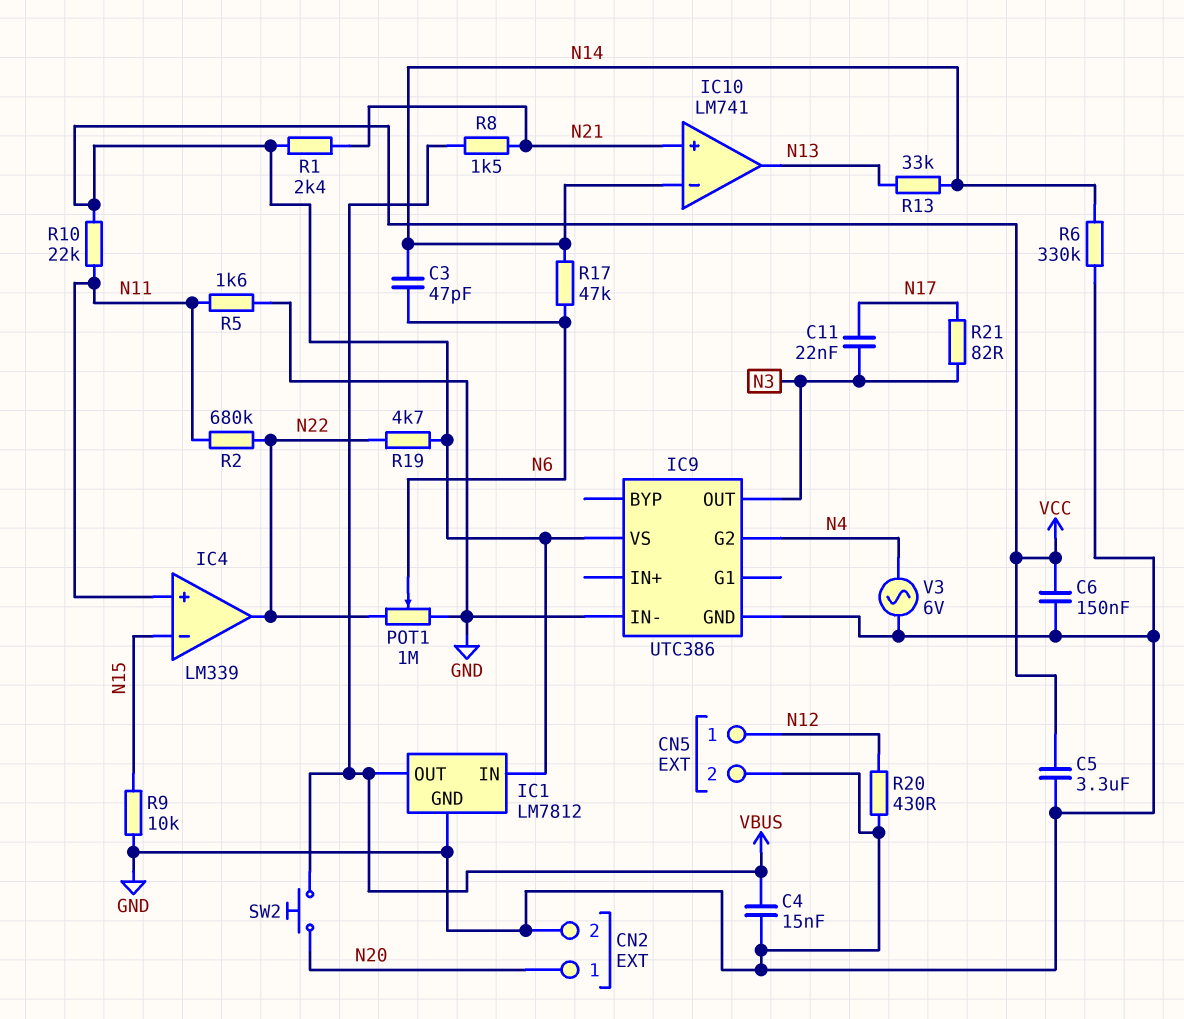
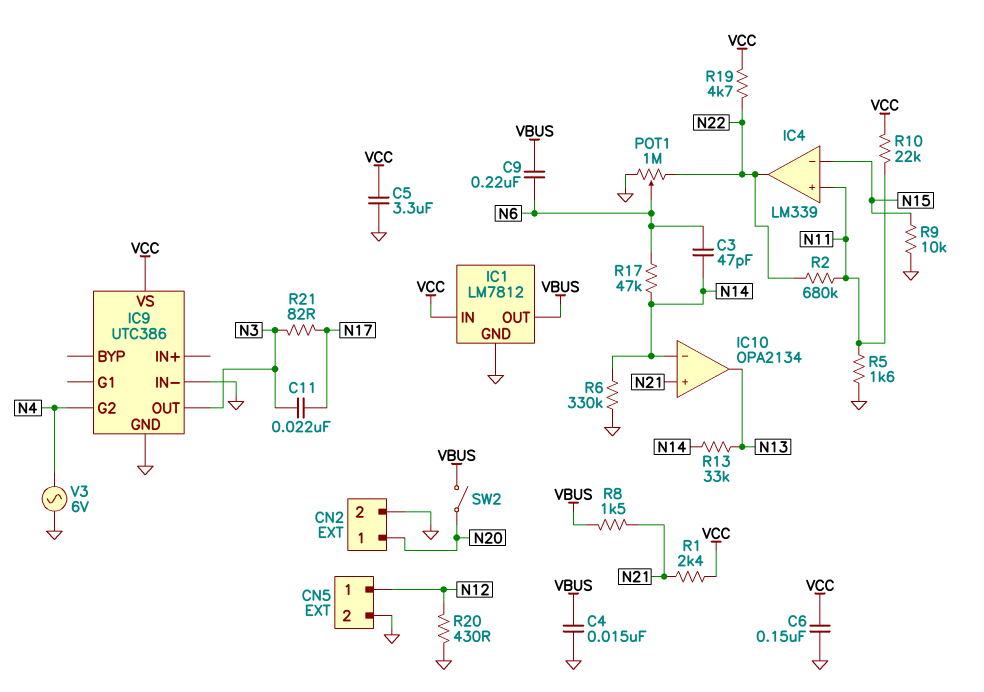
C9: none -> 220nF (N6, VBUS)
IC10: LM741 -> OPA2134
SW2: button (N20, VBUS) -> switch (N20, VBUS)

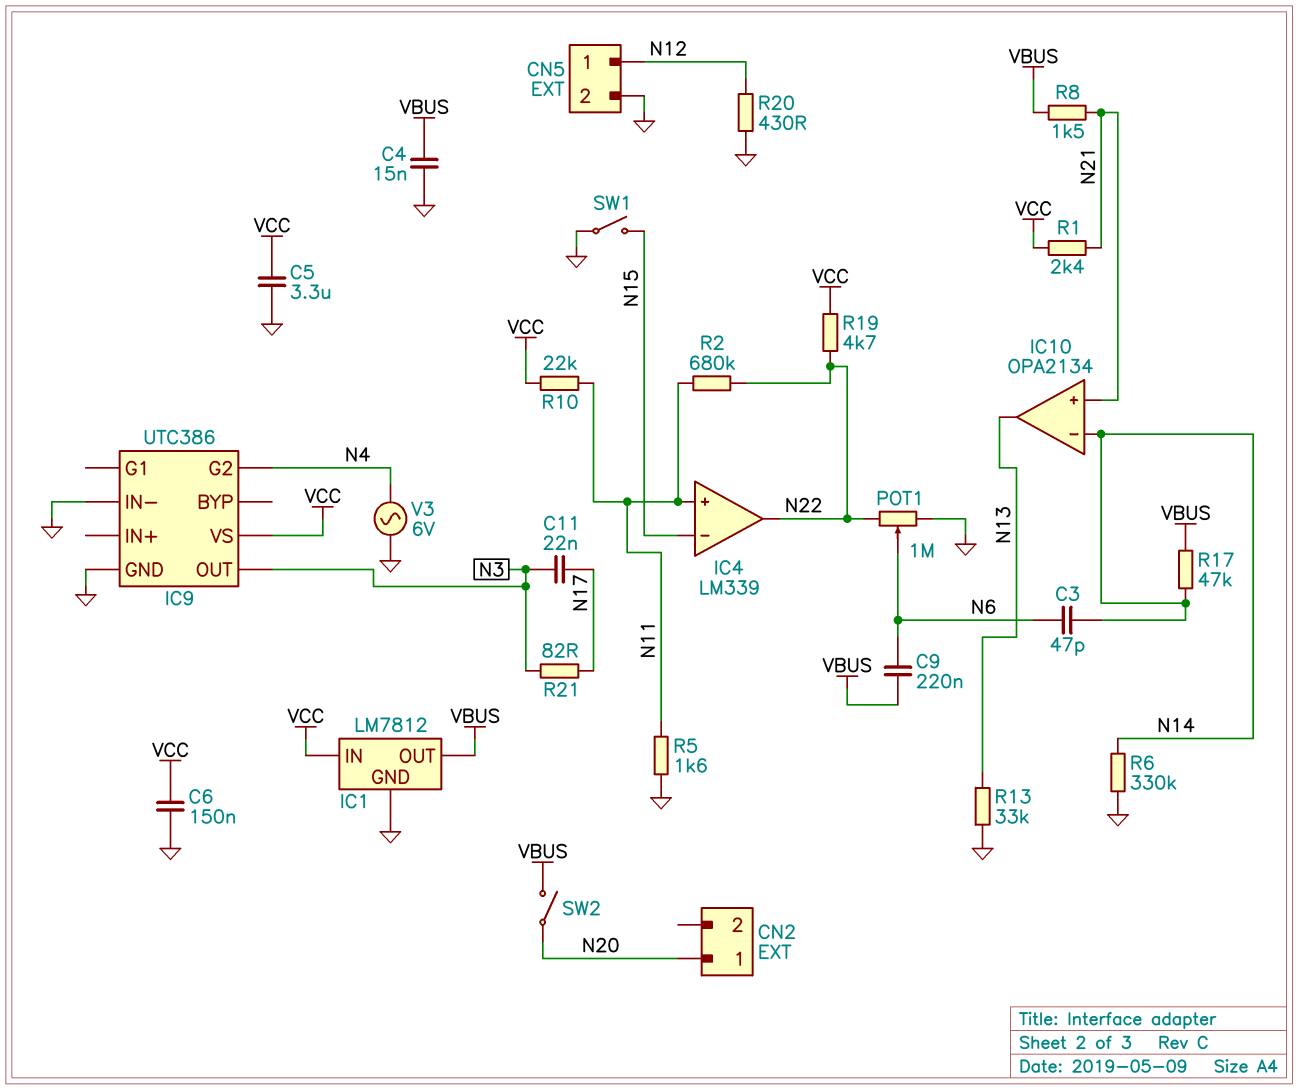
CN2 pin 2: GND -> none
R9: 10k (GND, N15) -> none
R13: 33k (N13, N14) -> 33k (GND, N13)
R17: 47k (N6, N14) -> 47k (N14, VBUS)
SW1: none -> switch (GND, N15)

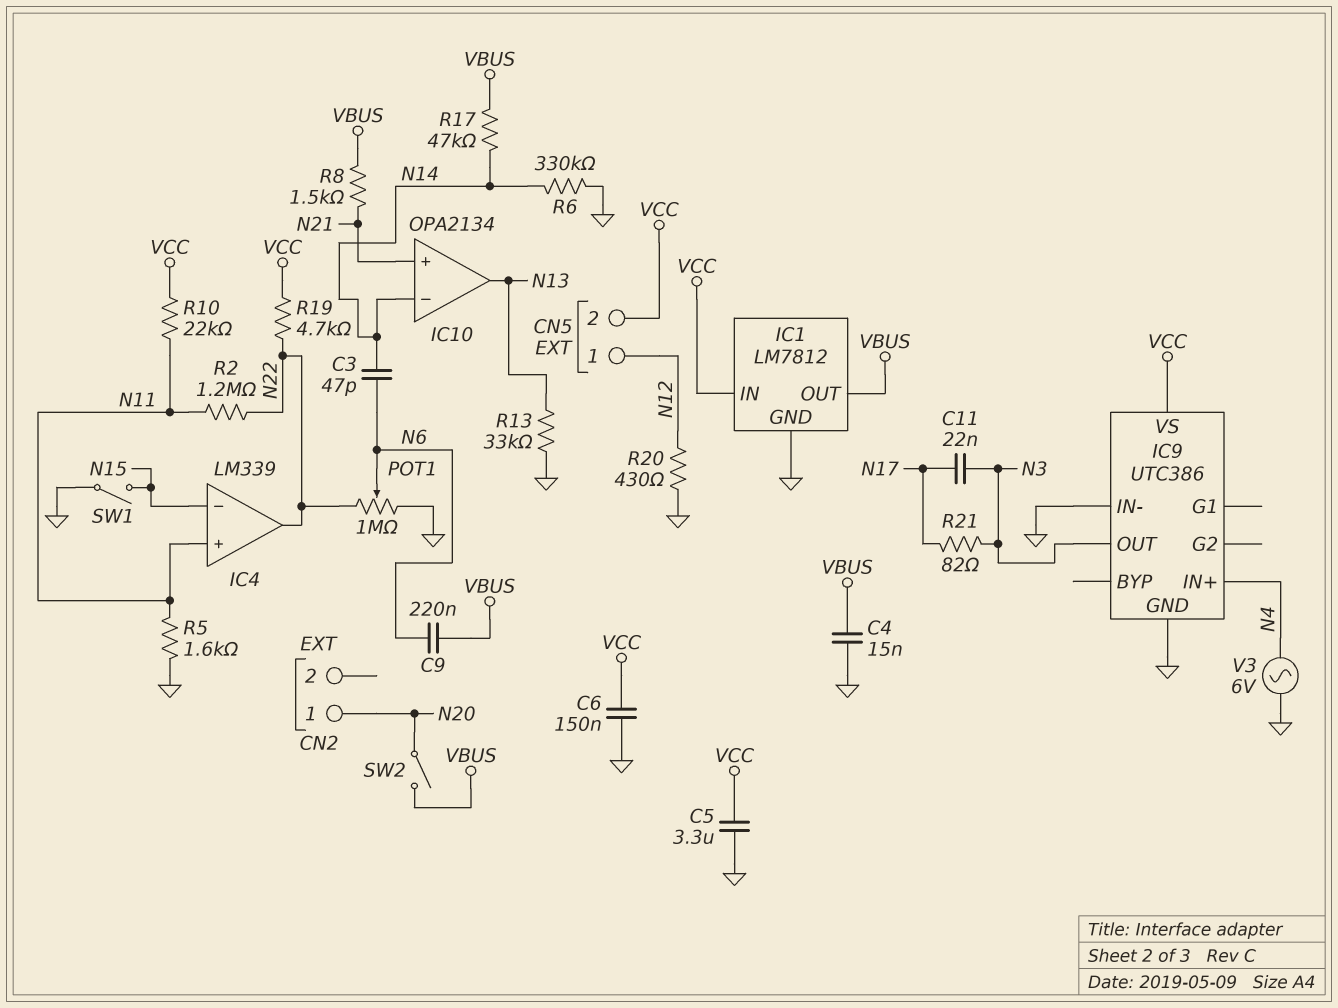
CN5 pin 2: GND -> VCC
IC9 pin G2: N4 -> none
IC9 pin IN+: none -> N4
R1: 2.4k (N21, VCC) -> none
R2: 680k (N11, N22) -> 1.2M (N11, N22)

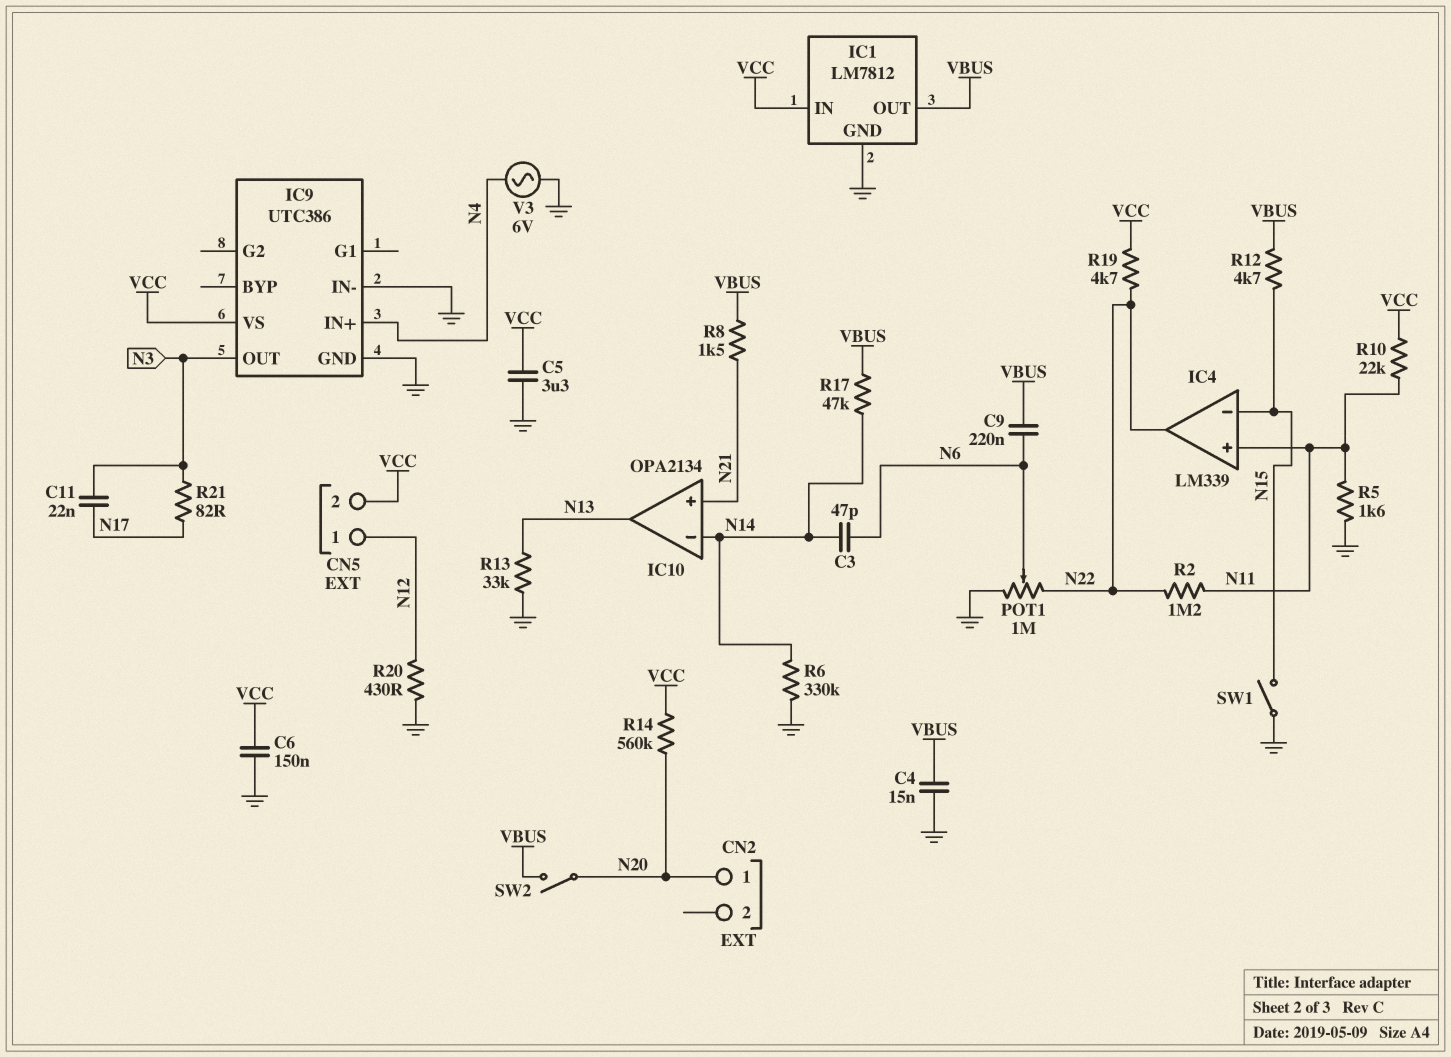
R12: none -> 4.7k (N15, VBUS)
R14: none -> 560k (N20, VCC)

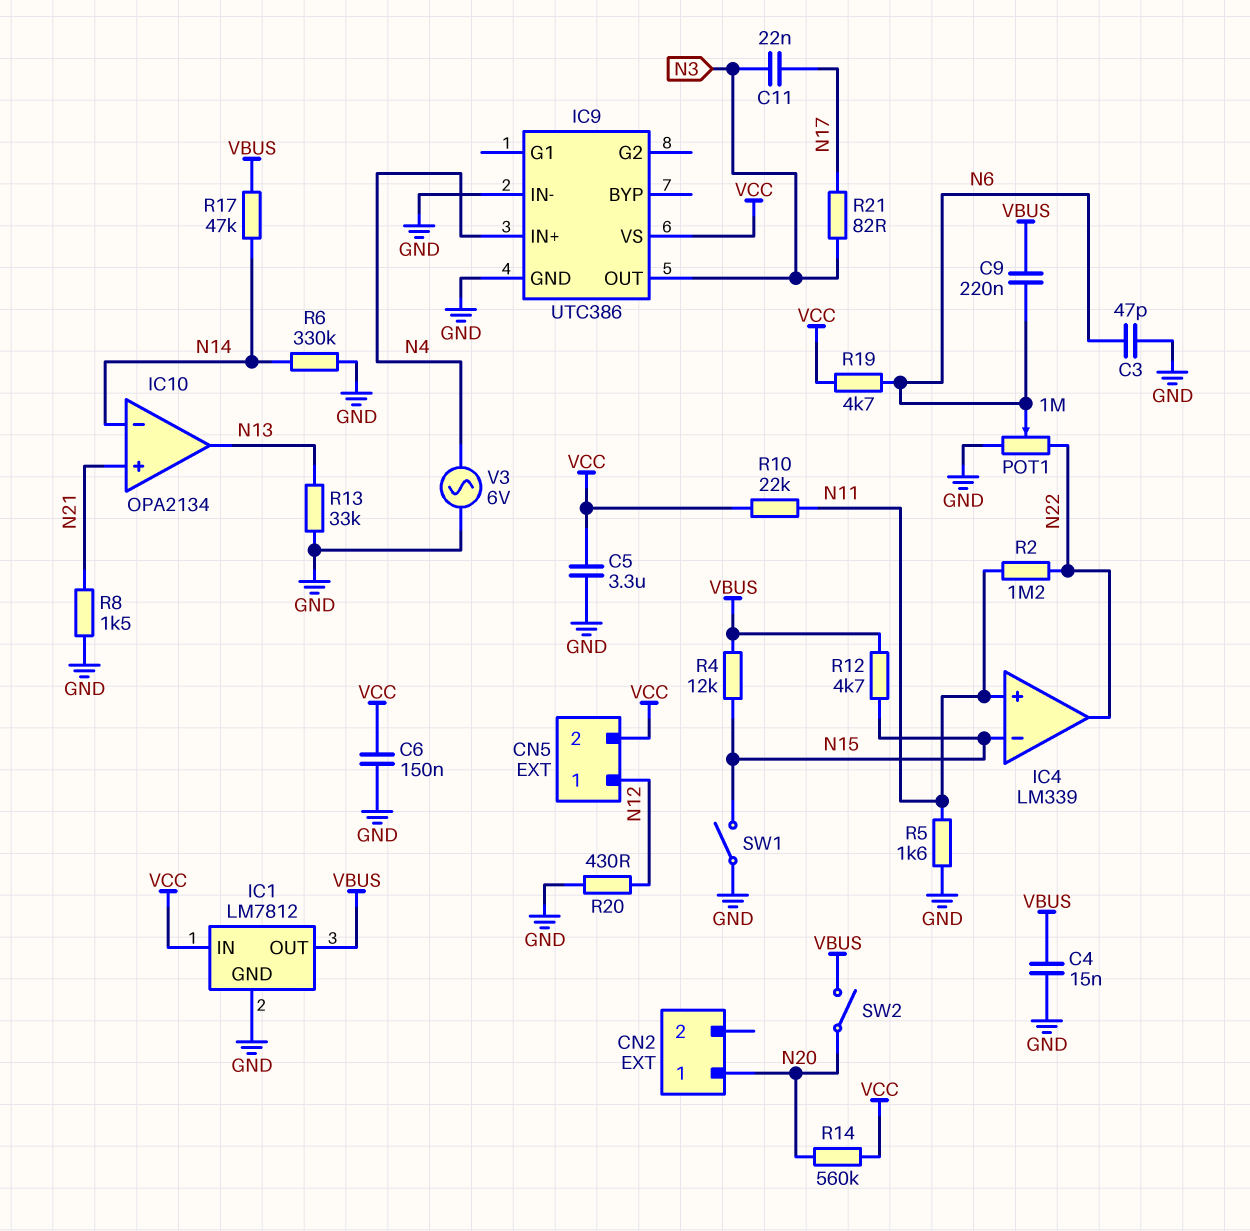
C3: 47pF (N6, N14) -> 47pF (GND, N6)
R4: none -> 12k (N15, VBUS)
R8: 1.5k (N21, VBUS) -> 1.5k (GND, N21)
R19: 4.7k (N22, VCC) -> 4.7k (N6, VCC)

